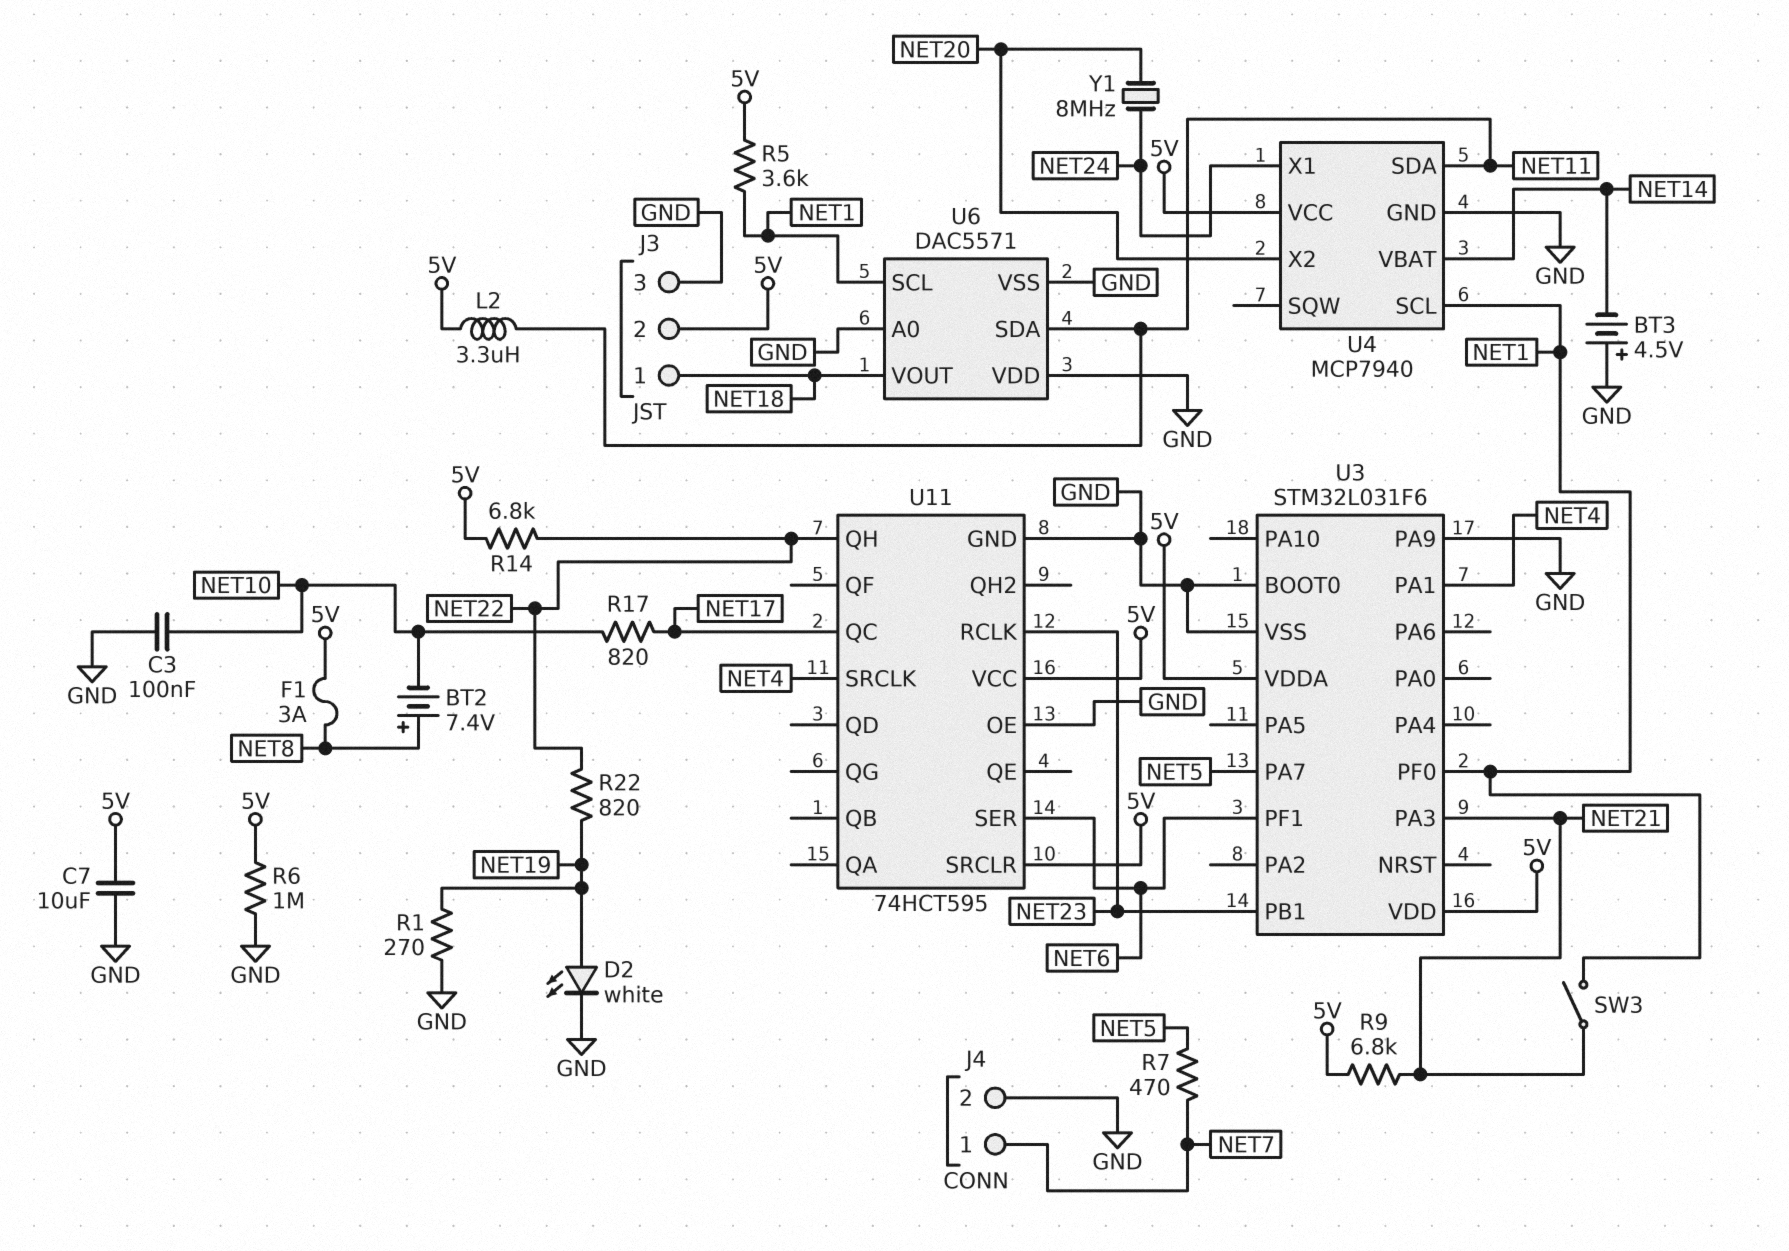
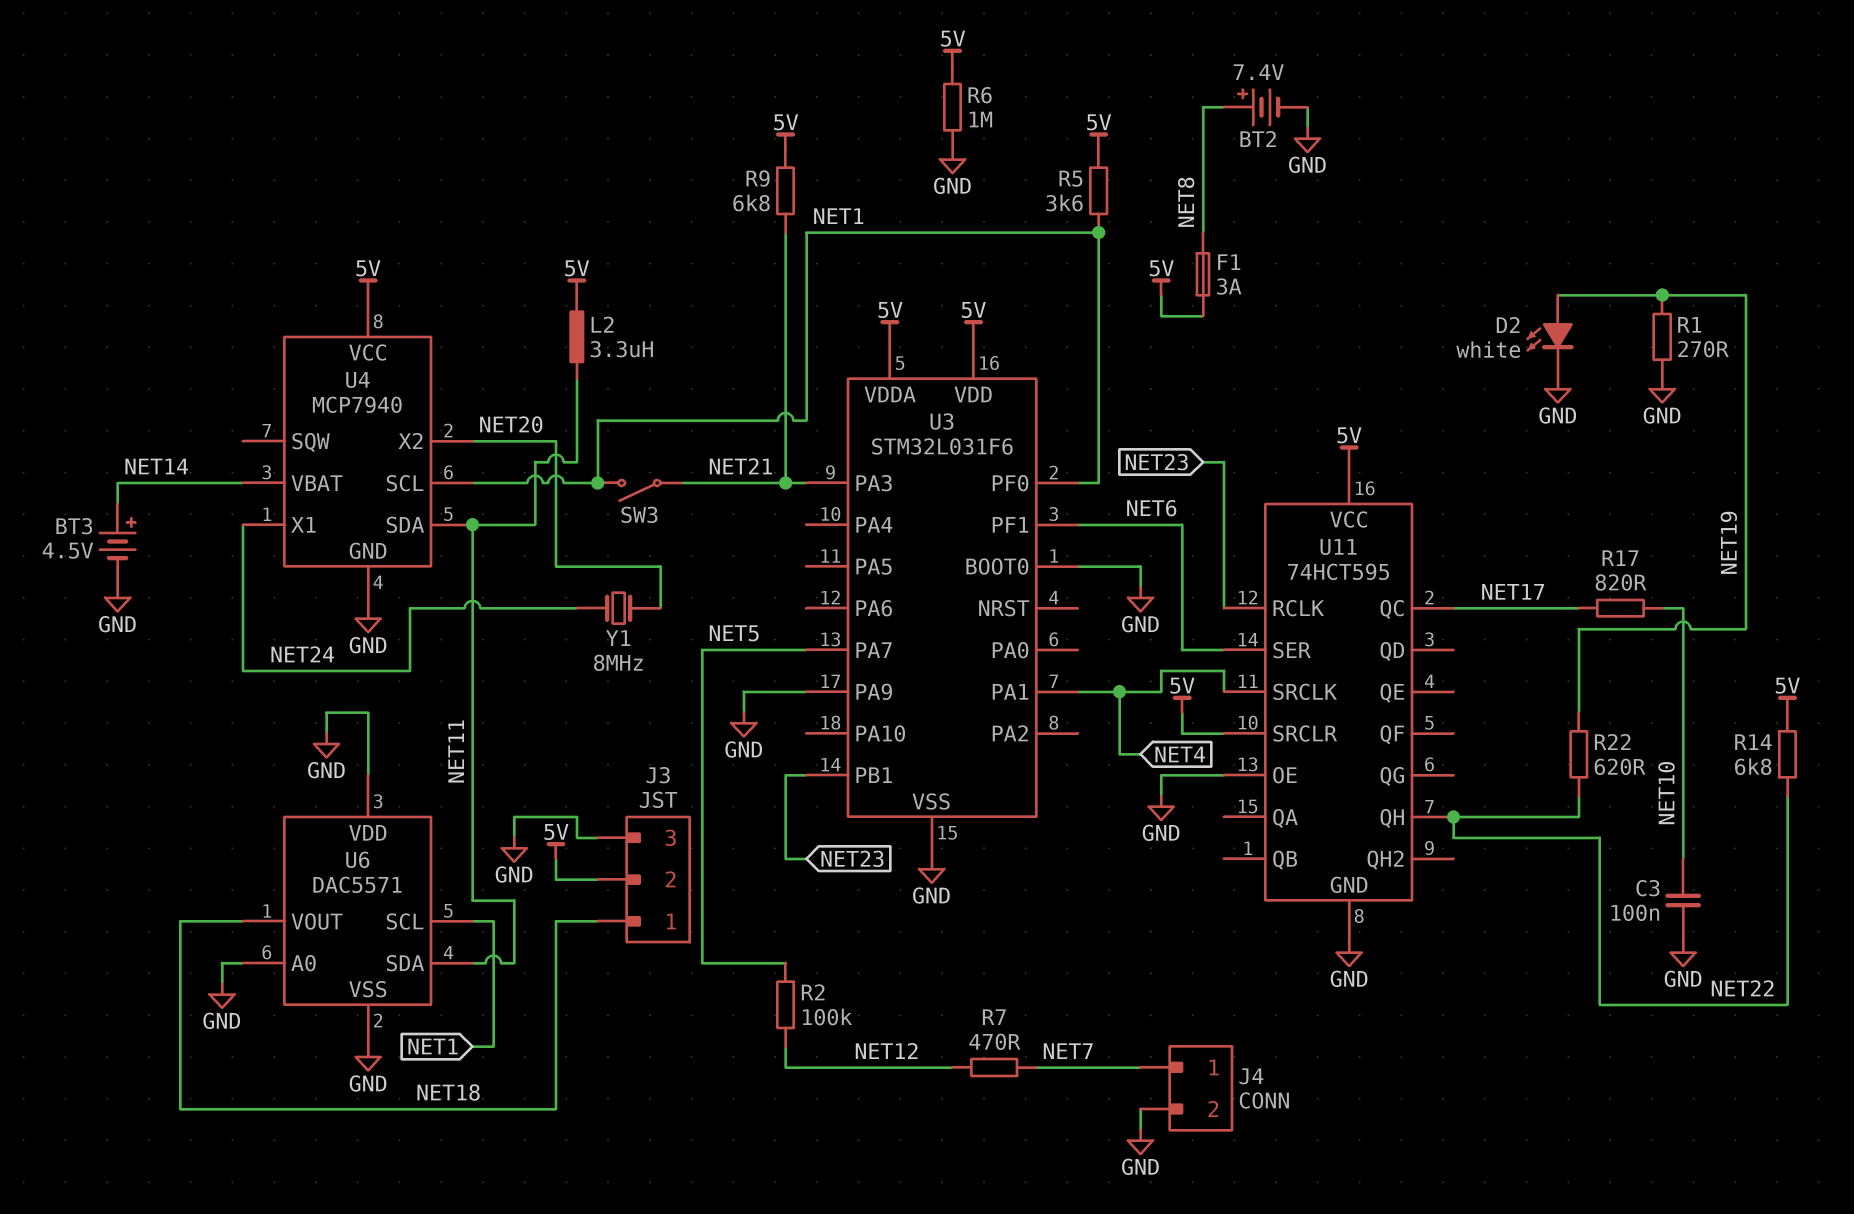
BT2: 7.4V (plus NET8, minus NET10) -> 7.4V (plus NET8, minus GND)
BT3: 4.5V (plus GND, minus NET14) -> 4.5V (plus NET14, minus GND)
C7: 10uF (5V, GND) -> none
R2: none -> 100k (NET5, NET12)
R7: 470 (NET5, NET7) -> 470 (NET7, NET12)
R22: 820 (NET19, NET22) -> 620 (NET19, NET22)

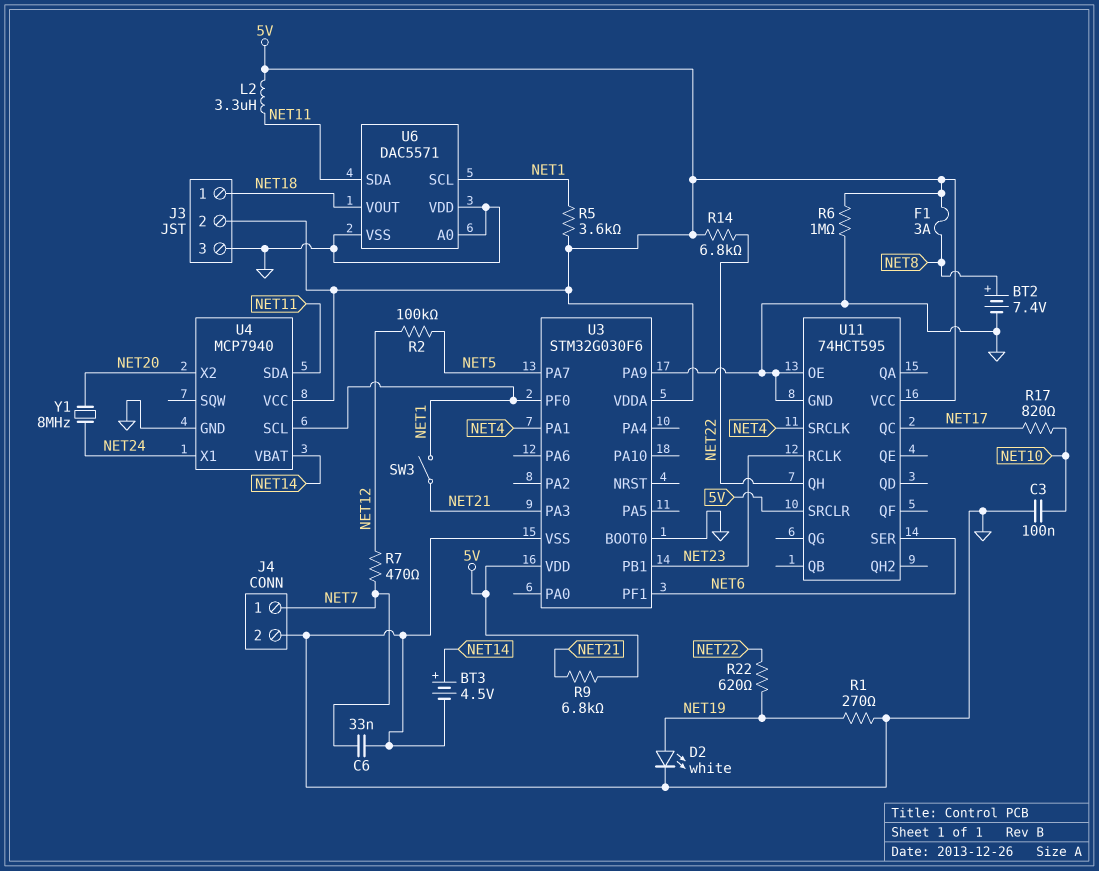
C6: none -> 33nF (GND, NET7)
U3: STM32L031F6 -> STM32G030F6

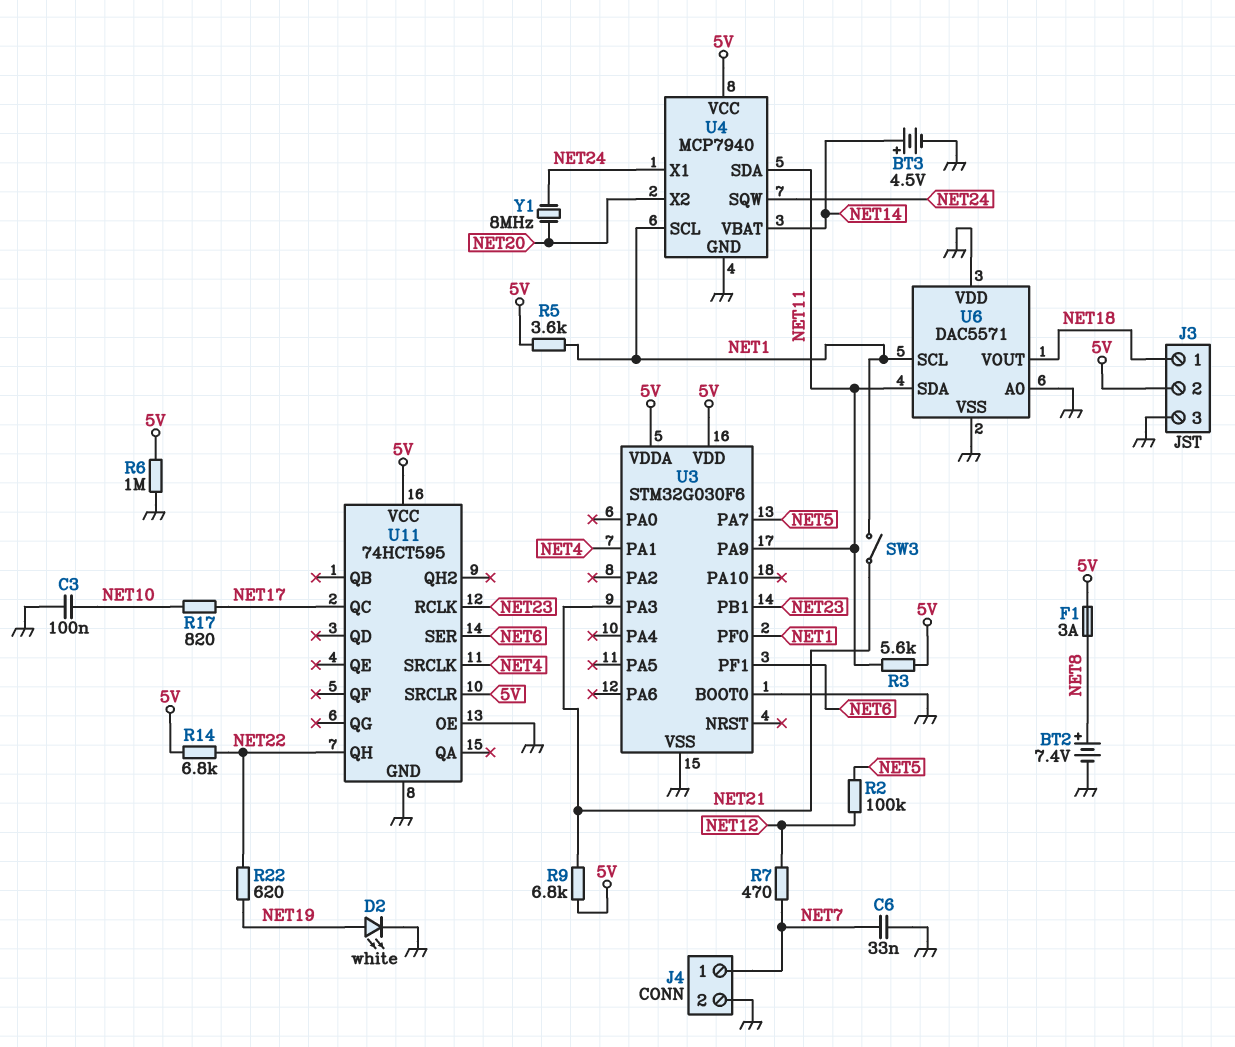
L2: 3.3uH (5V, NET11) -> none
R1: 270 (GND, NET19) -> none
R3: none -> 5.6k (5V, NET11)
U3 pin PA9: GND -> NET11
U4 pin SQW: none -> NET24

